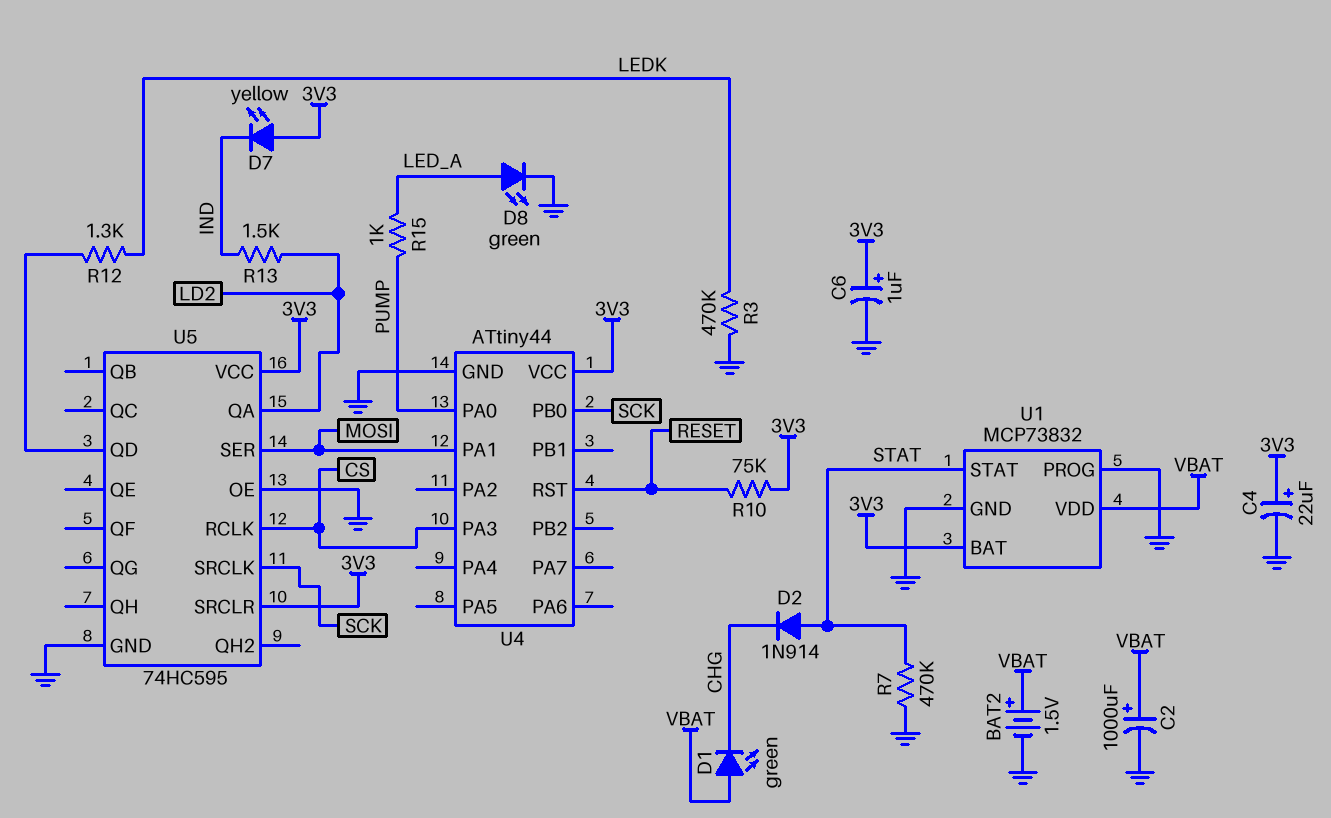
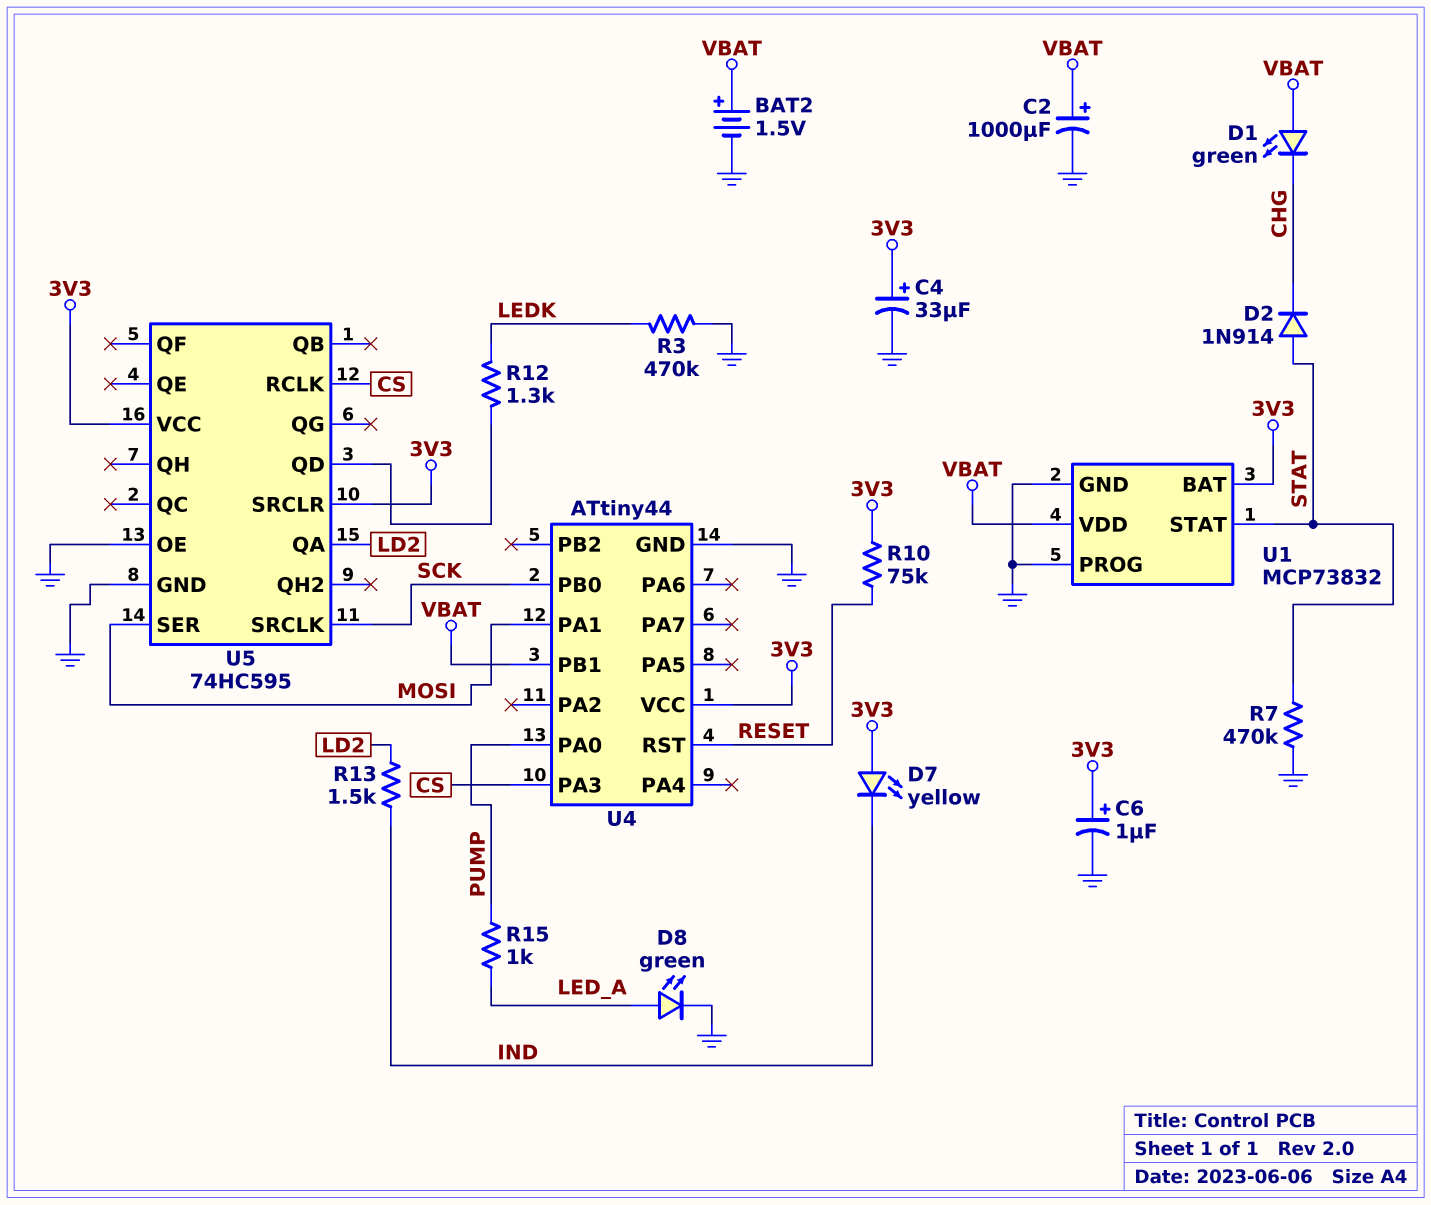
C4: 22uF (plus 3V3, minus GND) -> 33uF (plus 3V3, minus GND)
U4 pin PB1: none -> VBAT

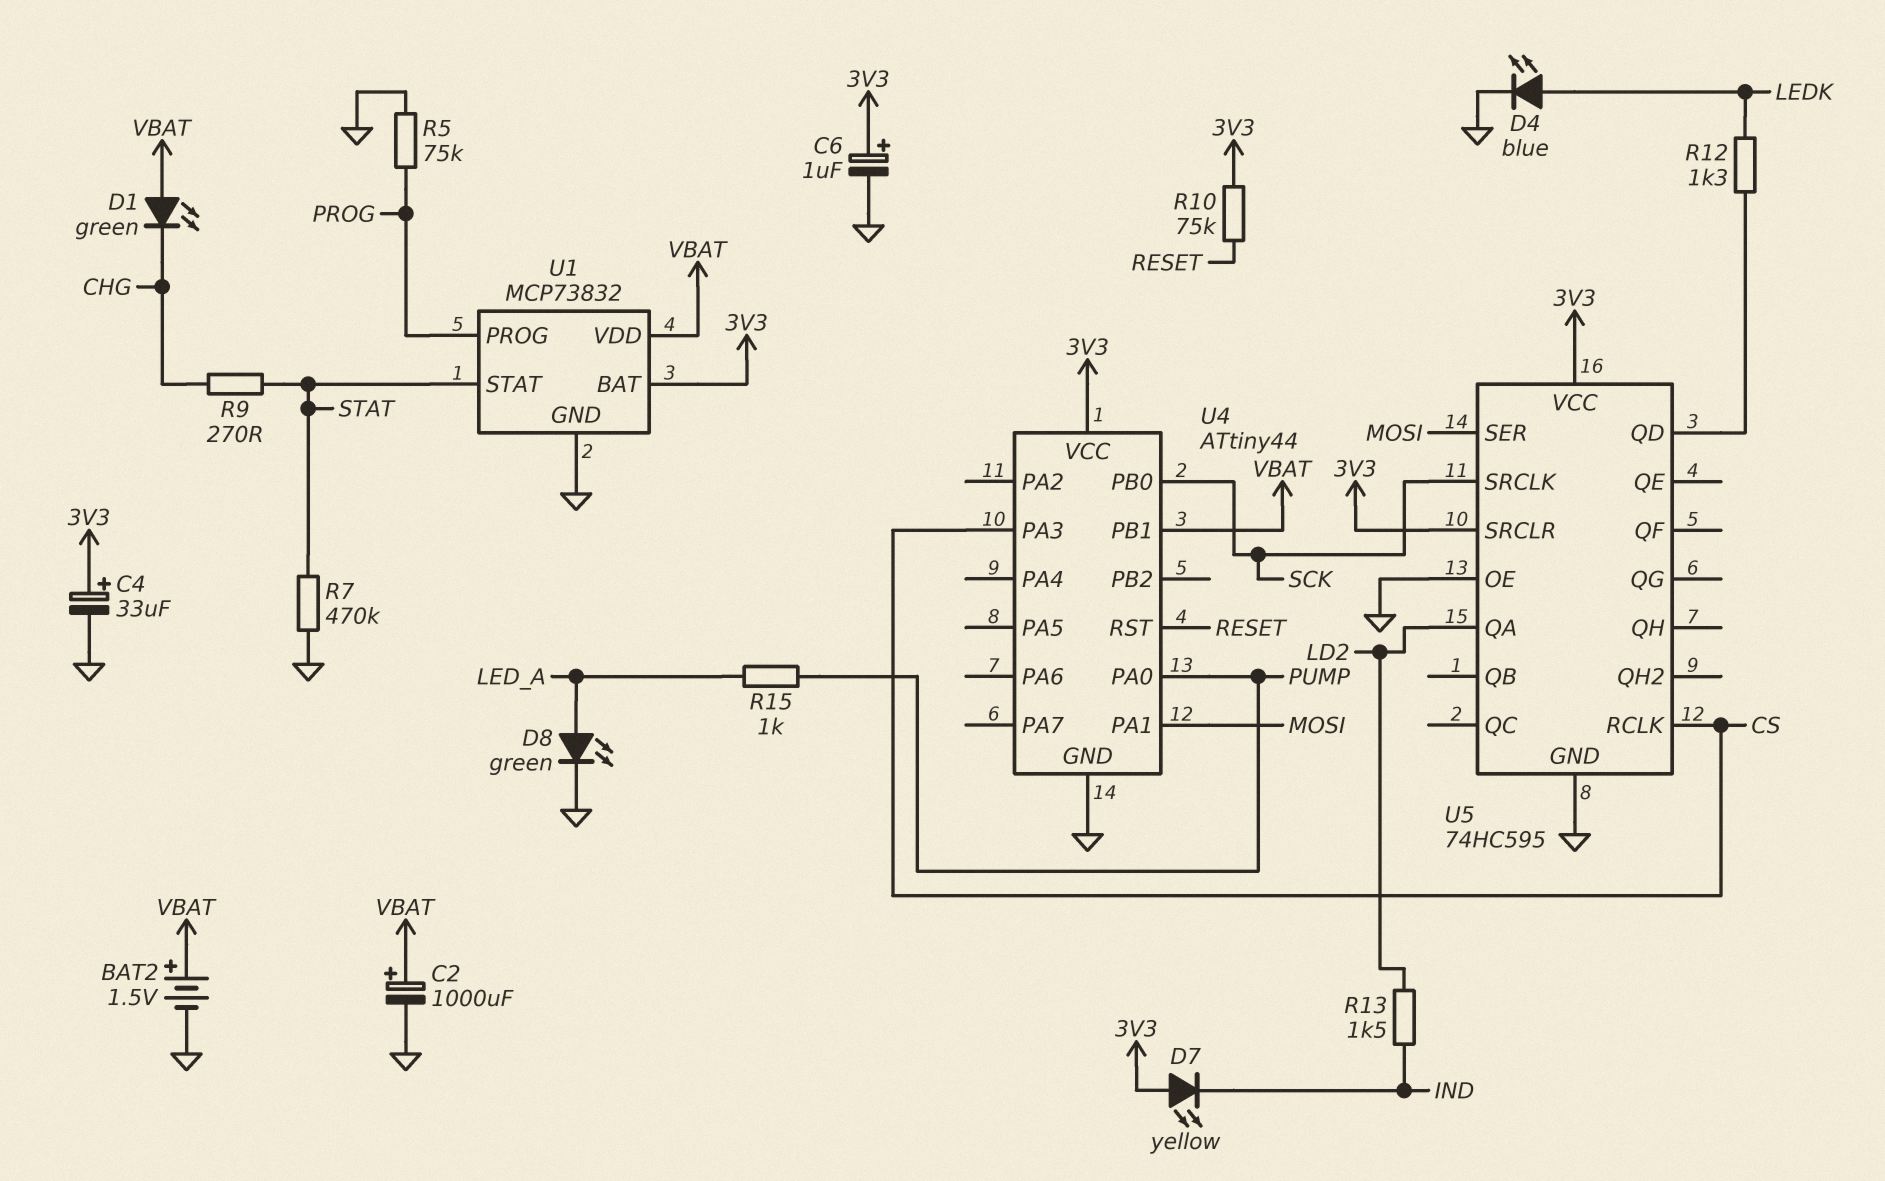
D2: diode 1N914 (A STAT, K CHG) -> none
D4: none -> LED blue (A LEDK, K GND)
R3: 470k (GND, LEDK) -> none
R5: none -> 75k (GND, PROG)
R9: none -> 270 (CHG, STAT)
U1 pin PROG: GND -> PROG

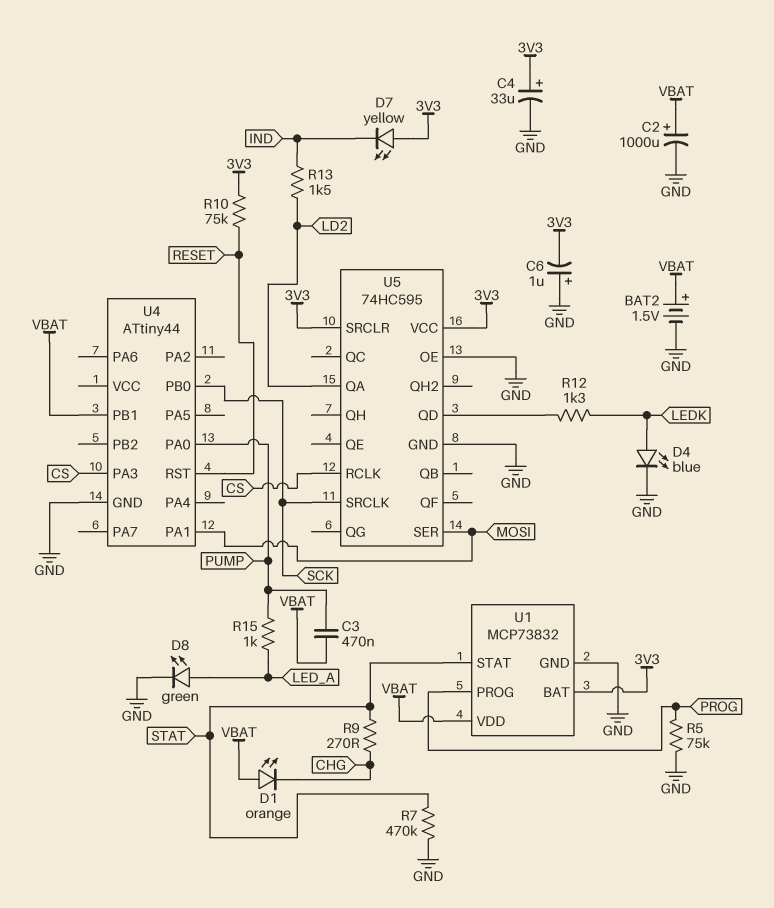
C3: none -> 470nF (PUMP, VBAT)
C6: 1uF (plus 3V3, minus GND) -> 1uF (plus GND, minus 3V3)
D1: LED green (A VBAT, K CHG) -> LED orange (A VBAT, K CHG)
U4 pin VCC: 3V3 -> none

